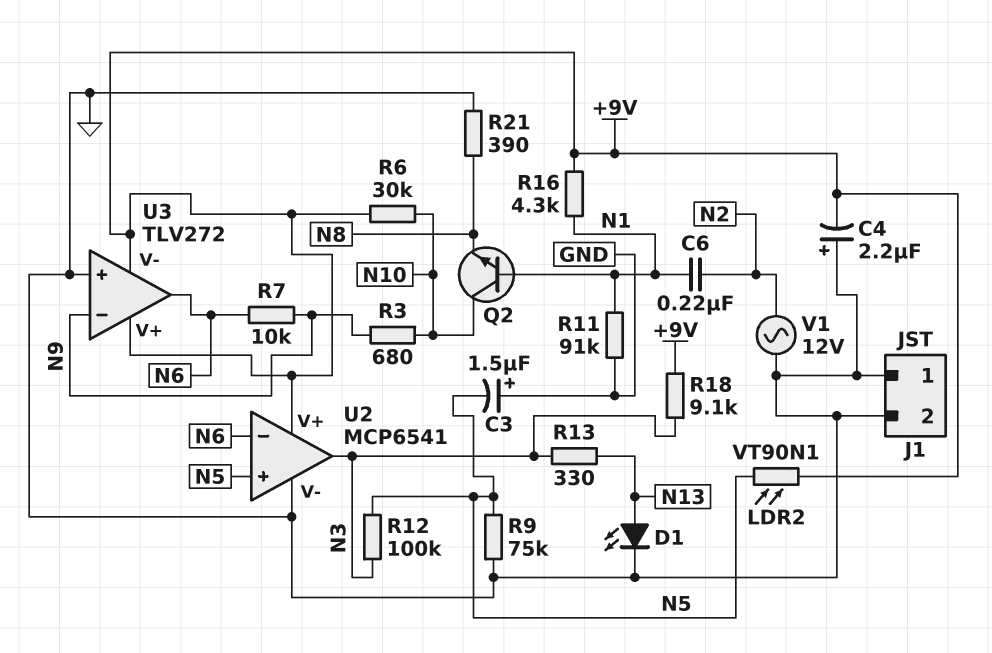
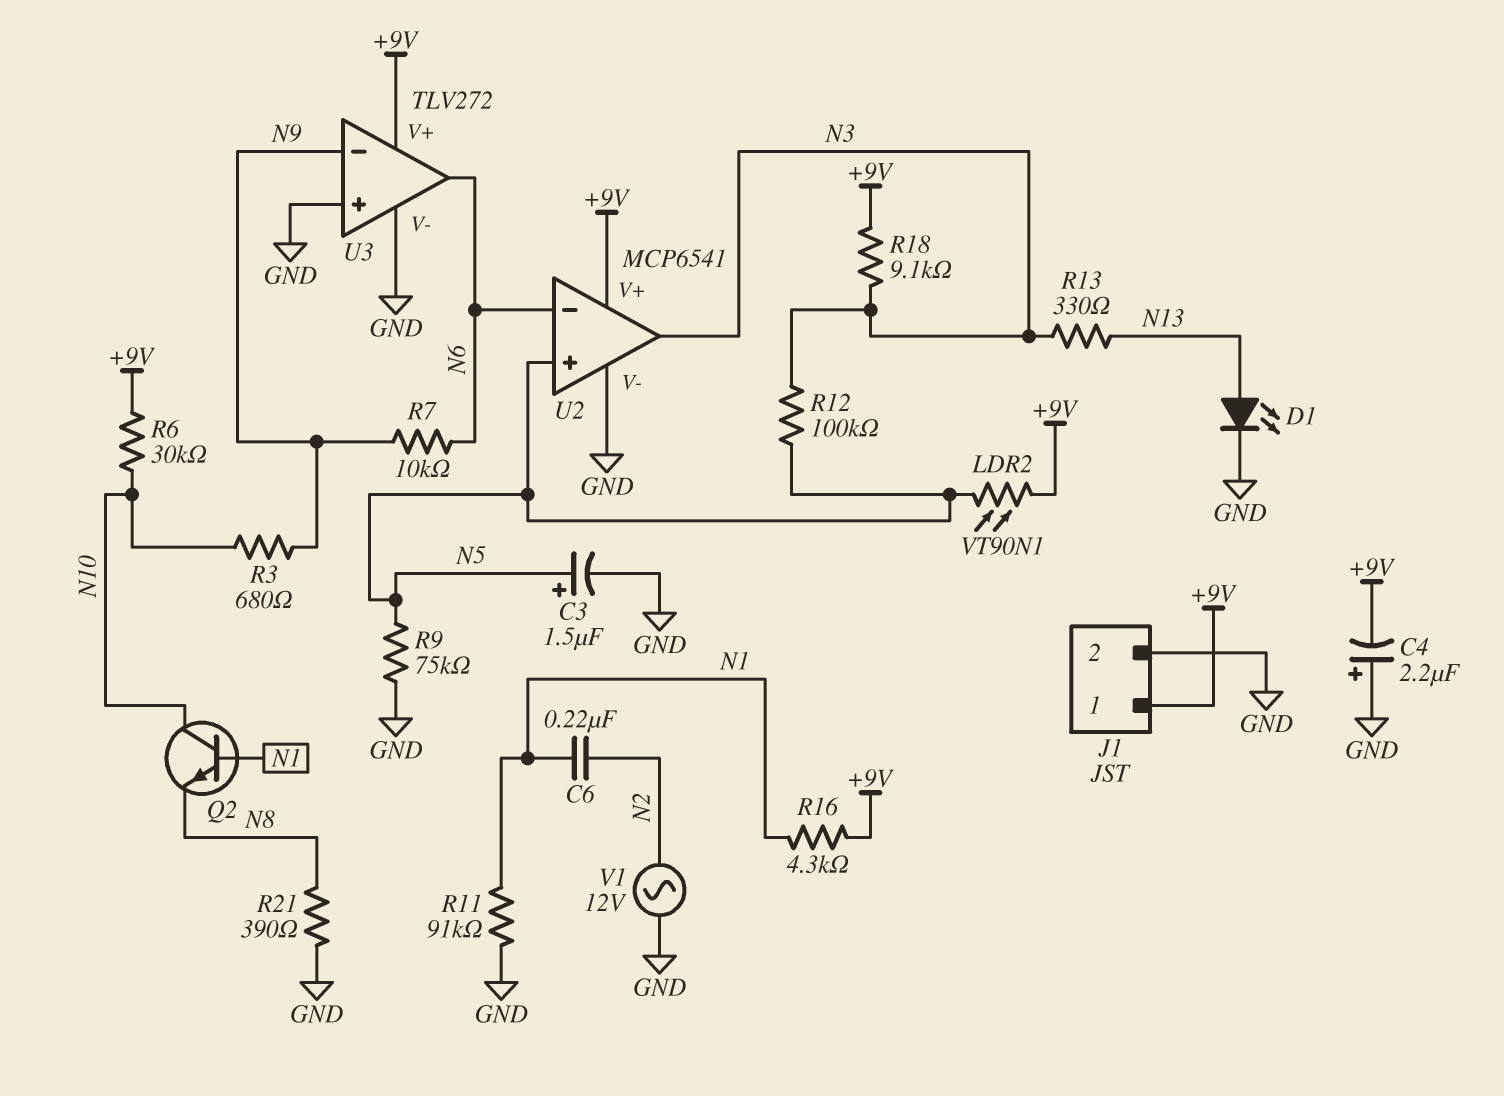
C3: 1.5uF (plus GND, minus N5) -> 1.5uF (plus N5, minus GND)
J1 pin 1: GND -> +9V
U3 pin V-: +9V -> GND

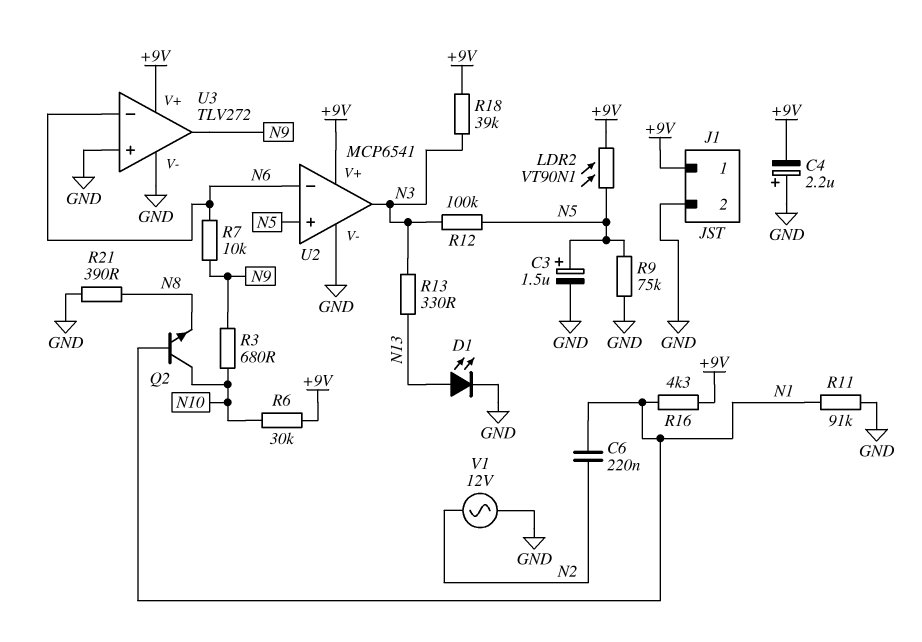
R18: 9.1k (+9V, N3) -> 39k (+9V, N3)
U3 pin in-: N9 -> N6
U3 pin out: N6 -> N9

